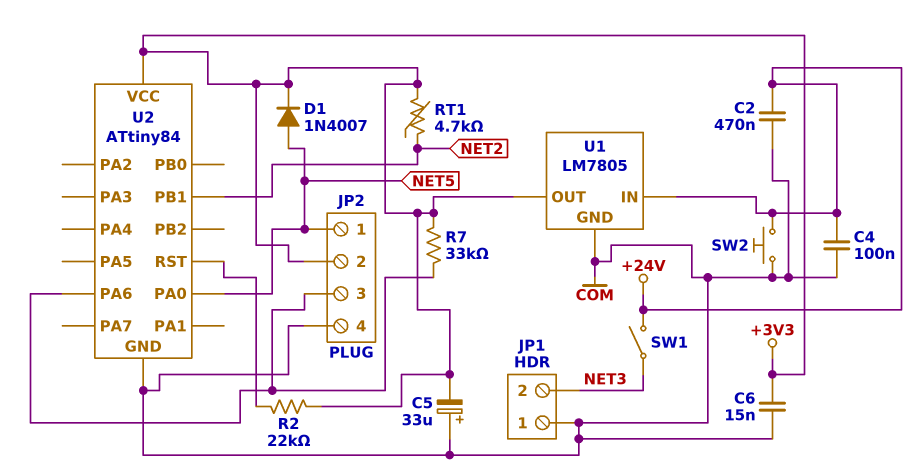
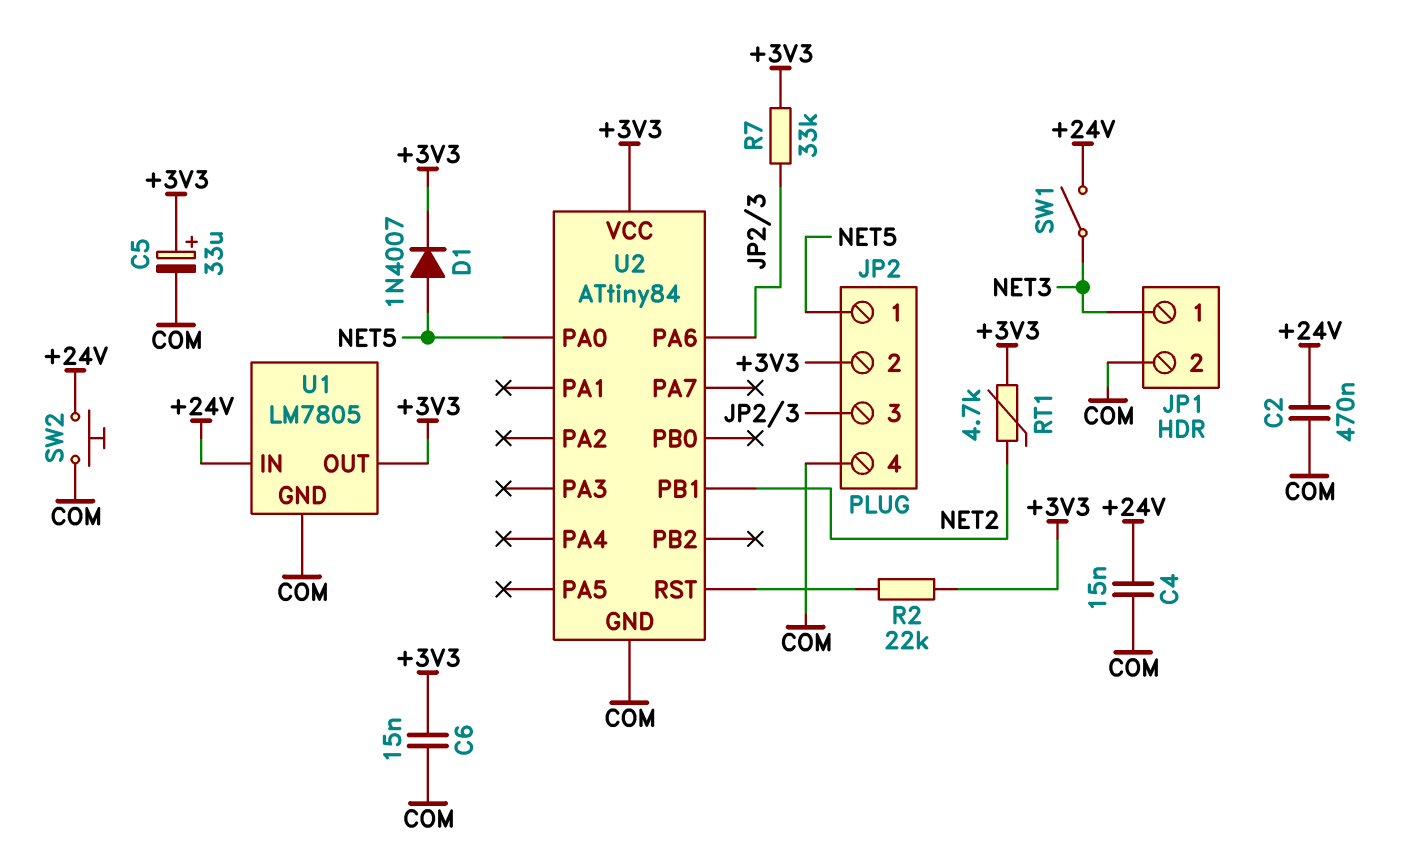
C4: 100nF (+24V, COM) -> 15nF (+24V, COM)
C5: 33uF (plus COM, minus +3V3) -> 33uF (plus +3V3, minus COM)
JP1 pin 1: COM -> NET3
JP1 pin 2: NET3 -> COM

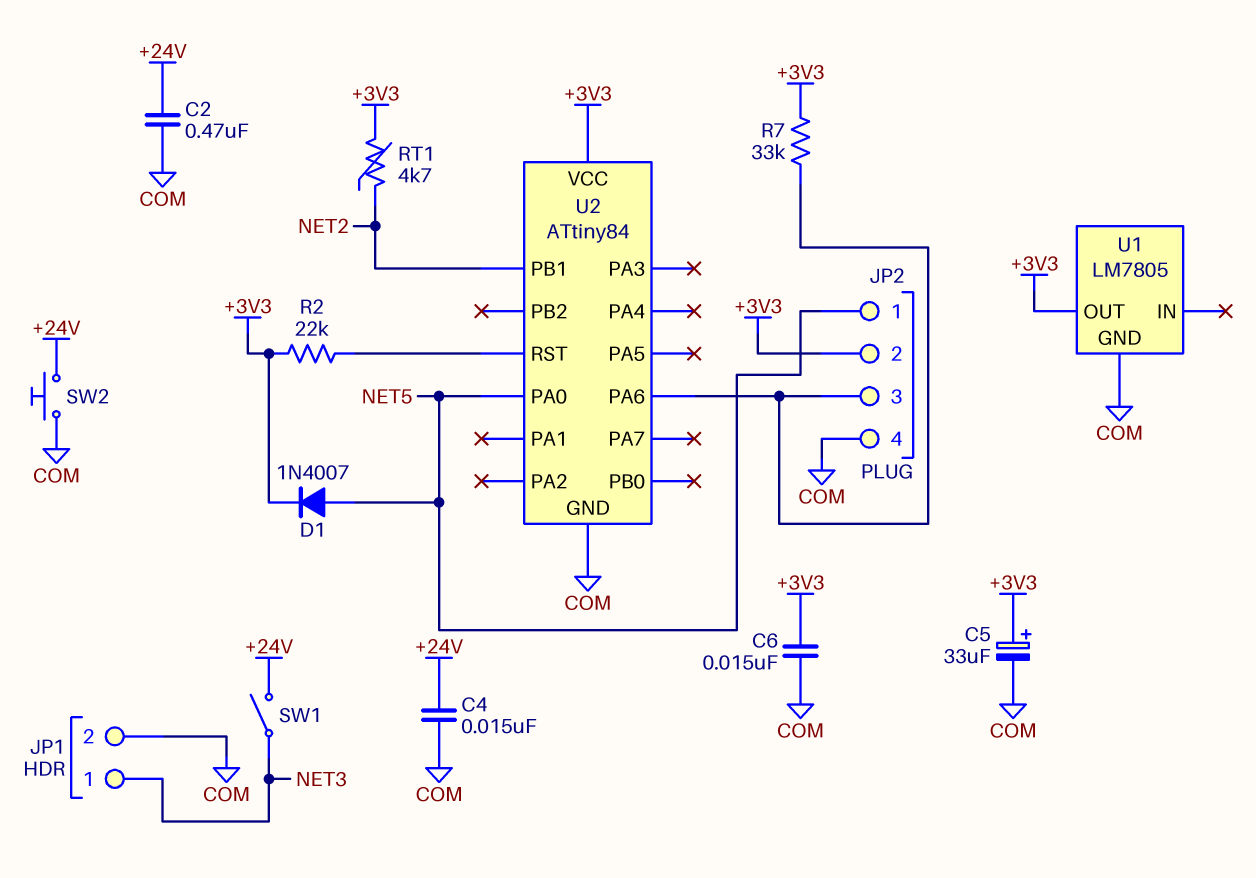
U1 pin IN: +24V -> none

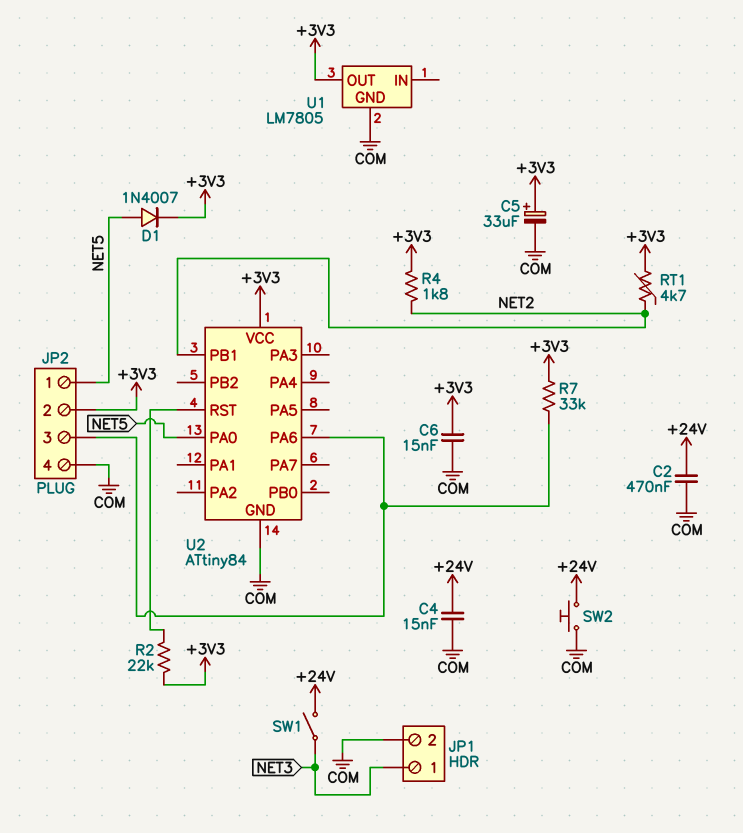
R4: none -> 1.8k (+3V3, NET2)

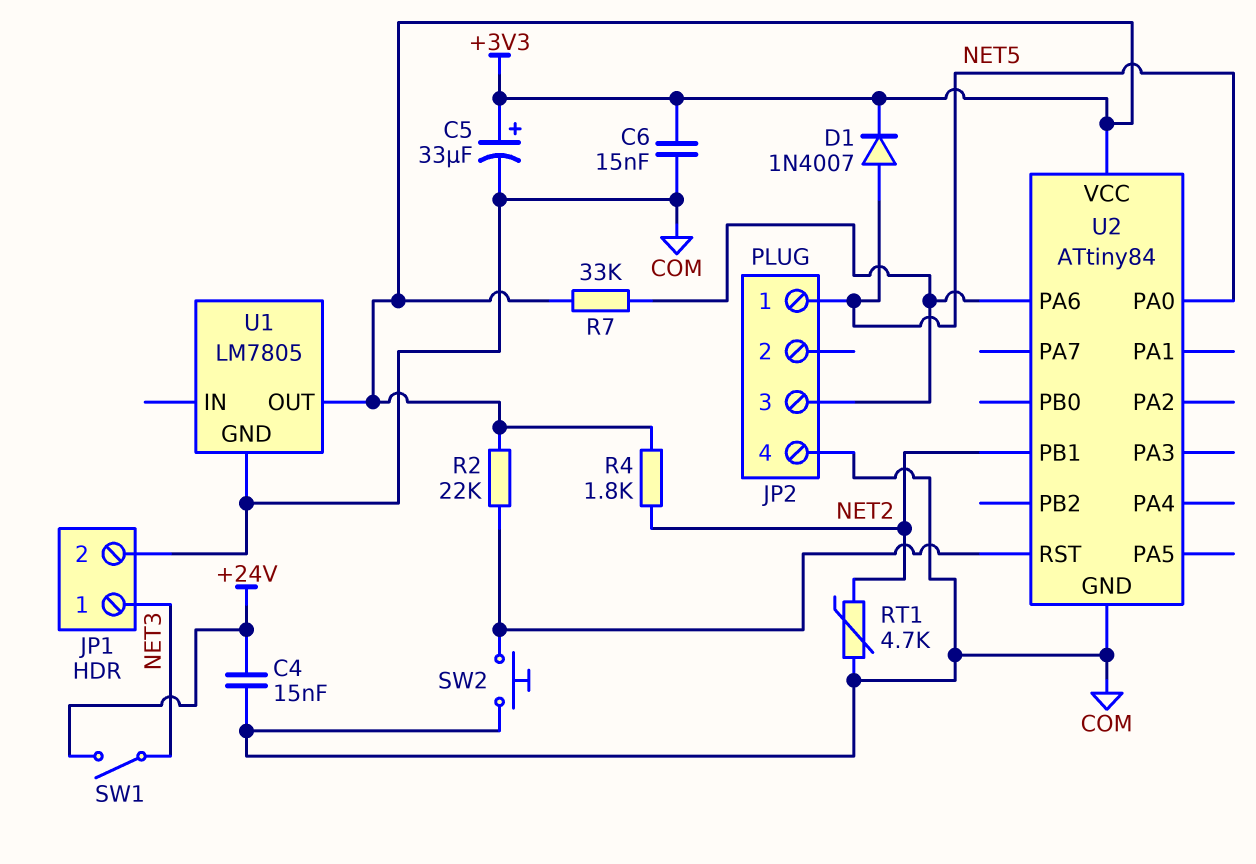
C2: 470nF (+24V, COM) -> none
JP2 pin 2: +3V3 -> none
RT1: 4.7k (+3V3, NET2) -> 4.7k (COM, NET2)
SW2: button (+24V, COM) -> button (COM, U2/RST)

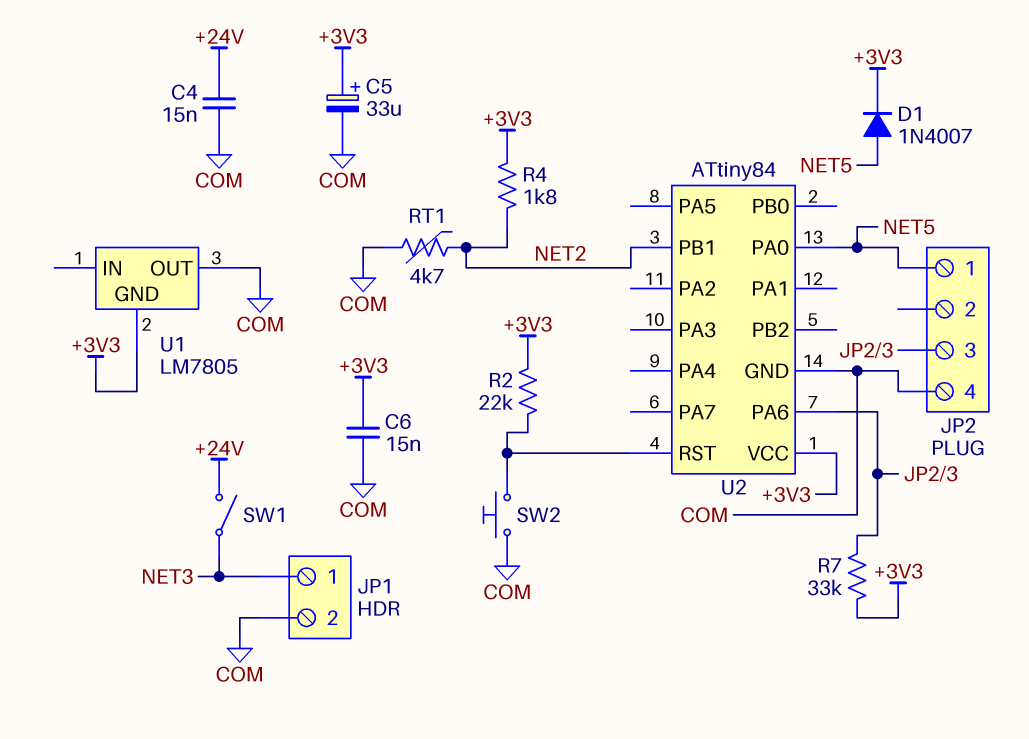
U1 pin GND: COM -> +3V3
U1 pin OUT: +3V3 -> COM

